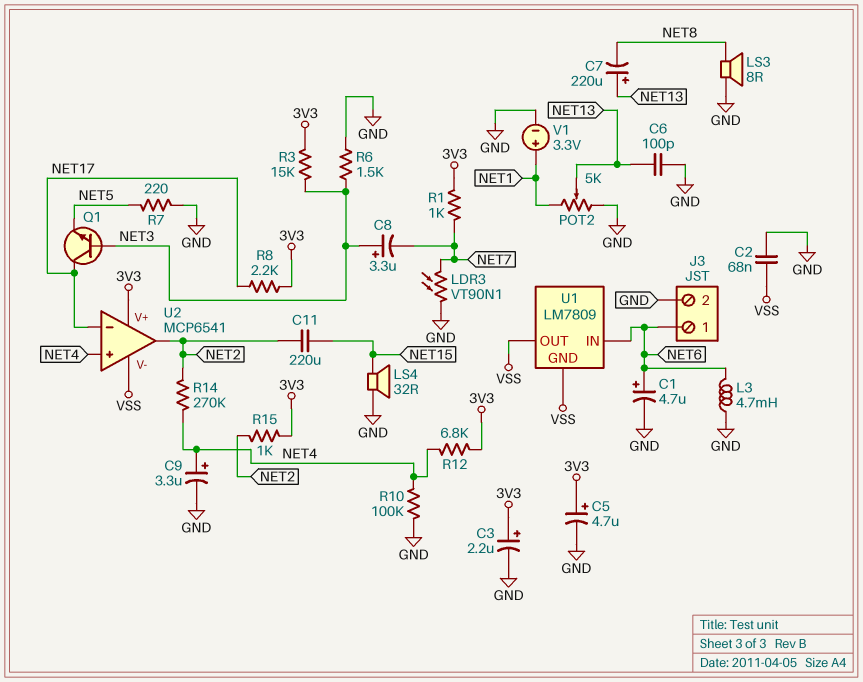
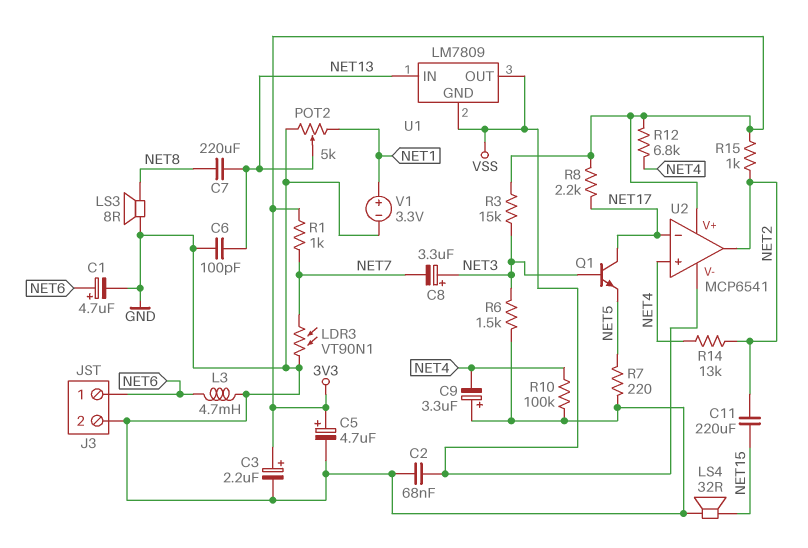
C7: 220uF (plus NET13, minus NET8) -> 220uF (NET8, NET13)
C9: 3.3uF (plus NET4, minus GND) -> 3.3uF (plus GND, minus NET4)
R14: 270k (NET2, NET4) -> 13k (NET2, NET4)
U1 pin IN: NET6 -> NET13

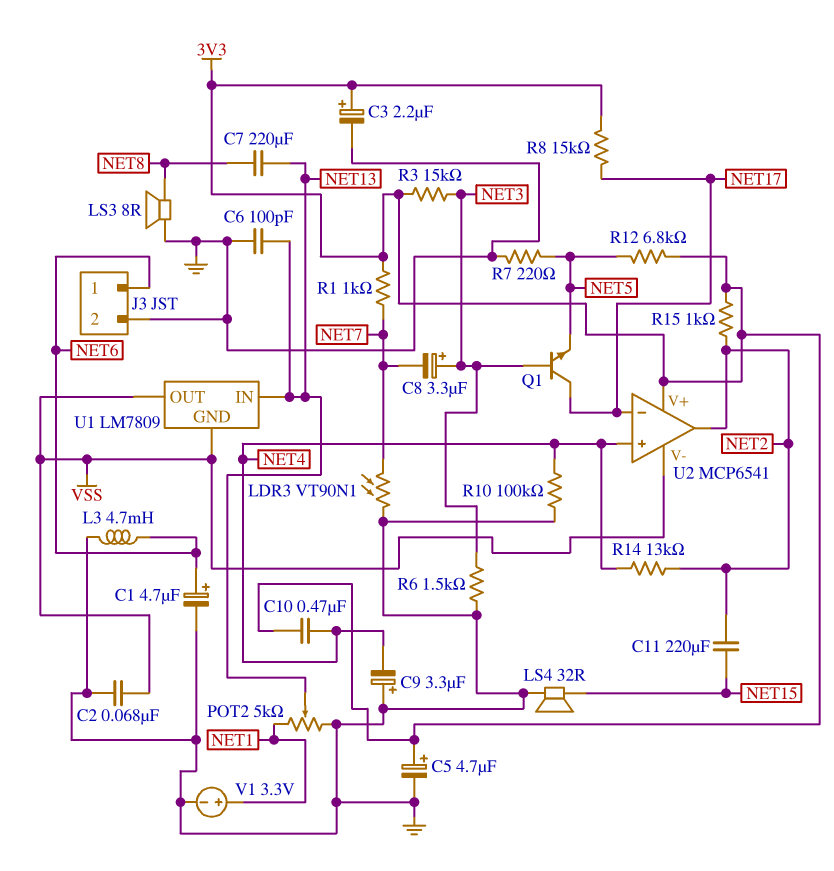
C10: none -> 470nF (3V3, NET4)
R8: 2.2k (3V3, NET17) -> 15k (3V3, NET17)
R12: 6.8k (3V3, NET4) -> 6.8k (3V3, NET5)

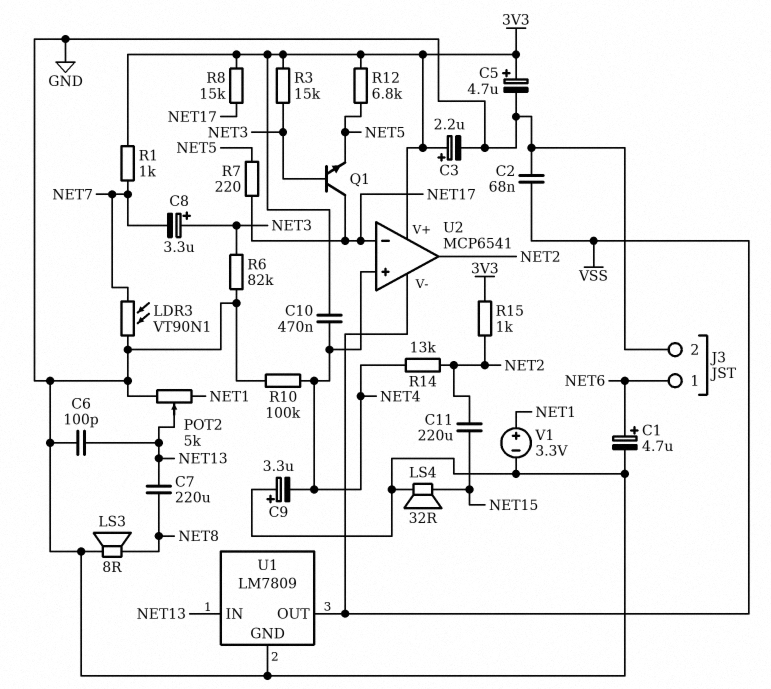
L3: 4.7mH (GND, NET6) -> none
R6: 1.5k (GND, NET3) -> 82k (GND, NET3)
R7: 220 (GND, NET5) -> 220 (NET5, NET17)
U1 pin GND: VSS -> GND

